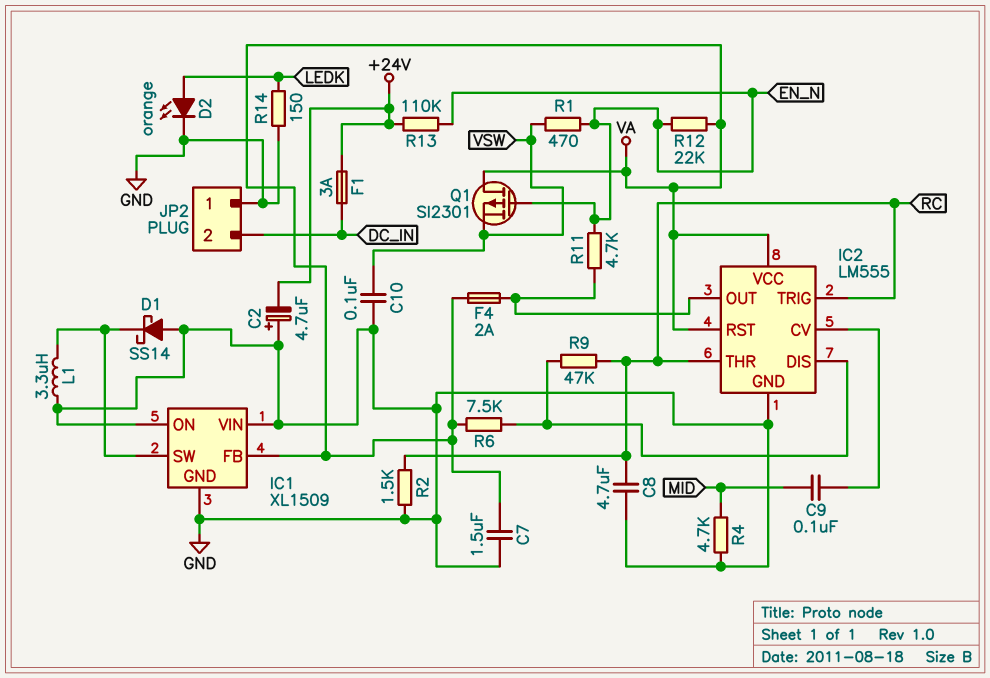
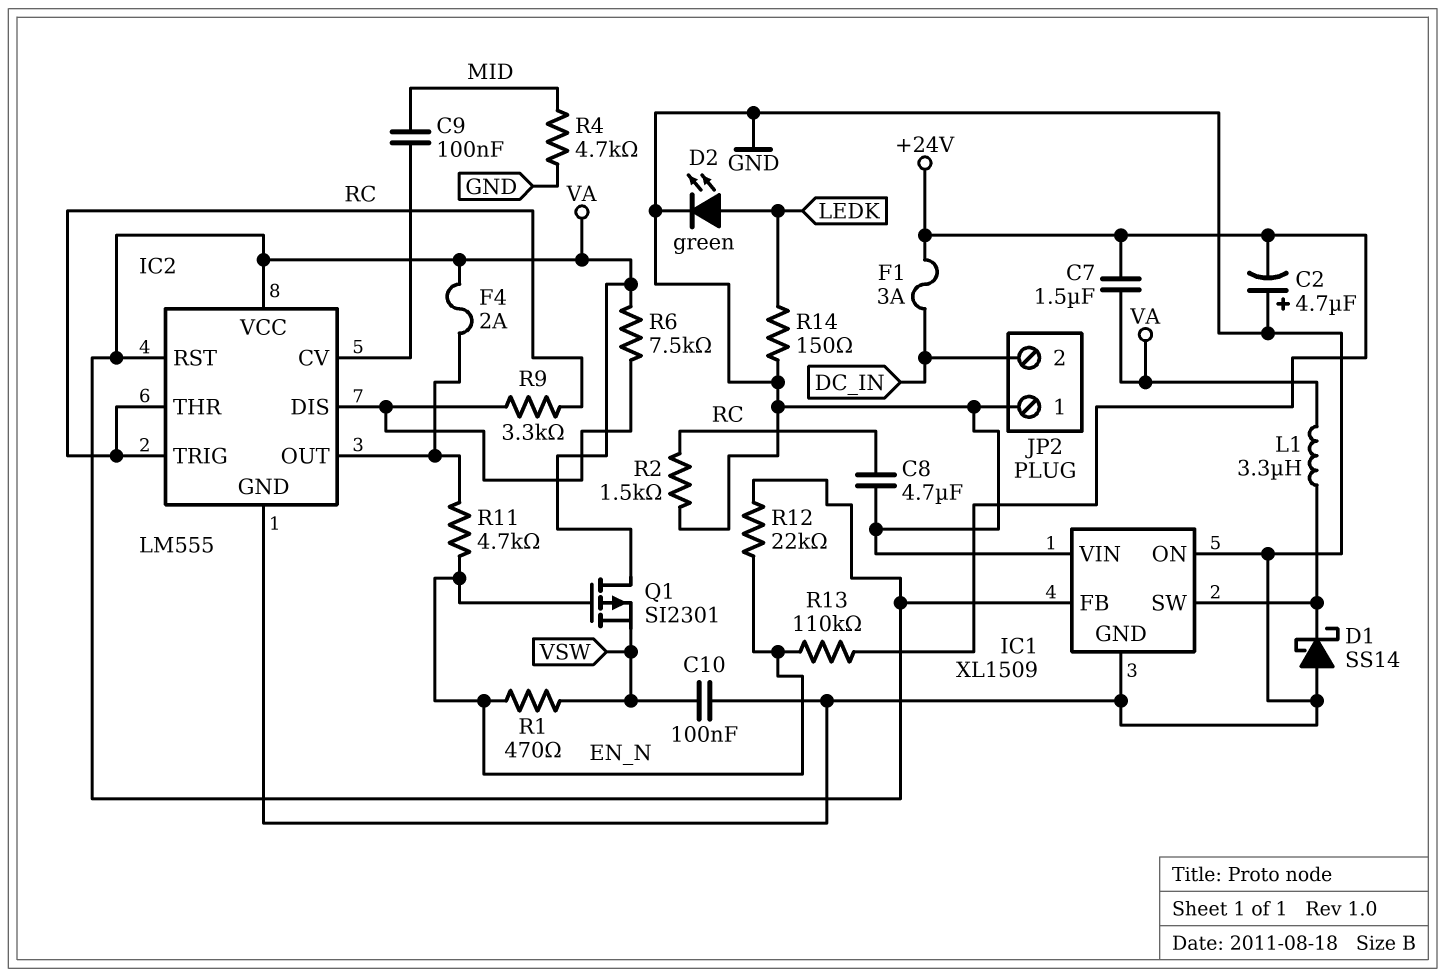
C7: 1.5uF (GND, VA) -> 1.5uF (+24V, VA)
D2: LED orange (A LEDK, K GND) -> LED green (A LEDK, K GND)
L1: 3.3uH (GND, IC1/SW) -> 3.3uH (IC1/SW, VA)
R9: 47k (IC2/DIS, RC) -> 3.3k (IC2/DIS, RC)

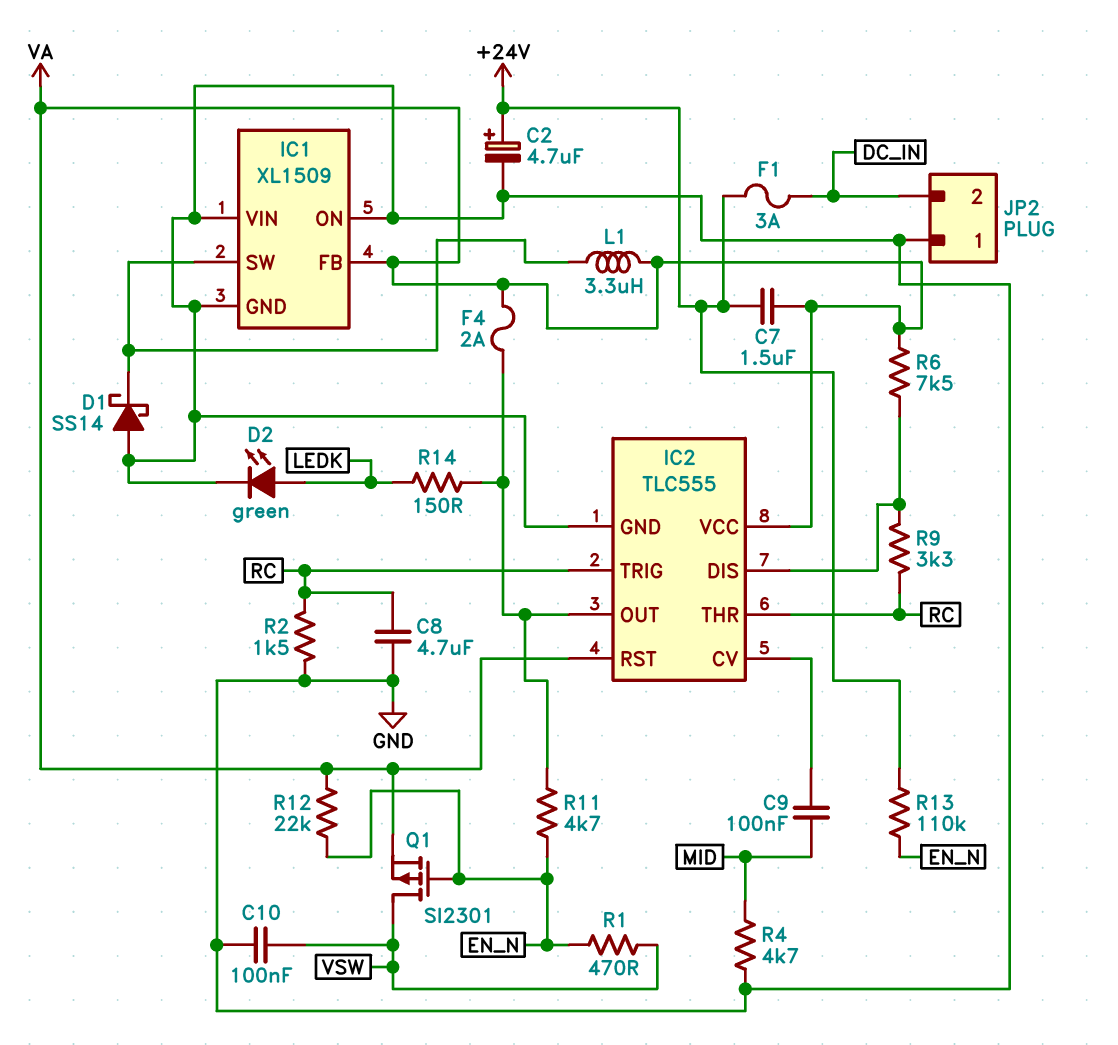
C2: 4.7uF (plus GND, minus +24V) -> 4.7uF (plus +24V, minus GND)
IC2: LM555 -> TLC555
Q1: PMOS SI2301 (G EN_N, D VA, S VSW) -> PMOS SI2301 (G EN_N, D VSW, S VA)
R14: 150 (GND, LEDK) -> 150 (IC2/OUT, LEDK)

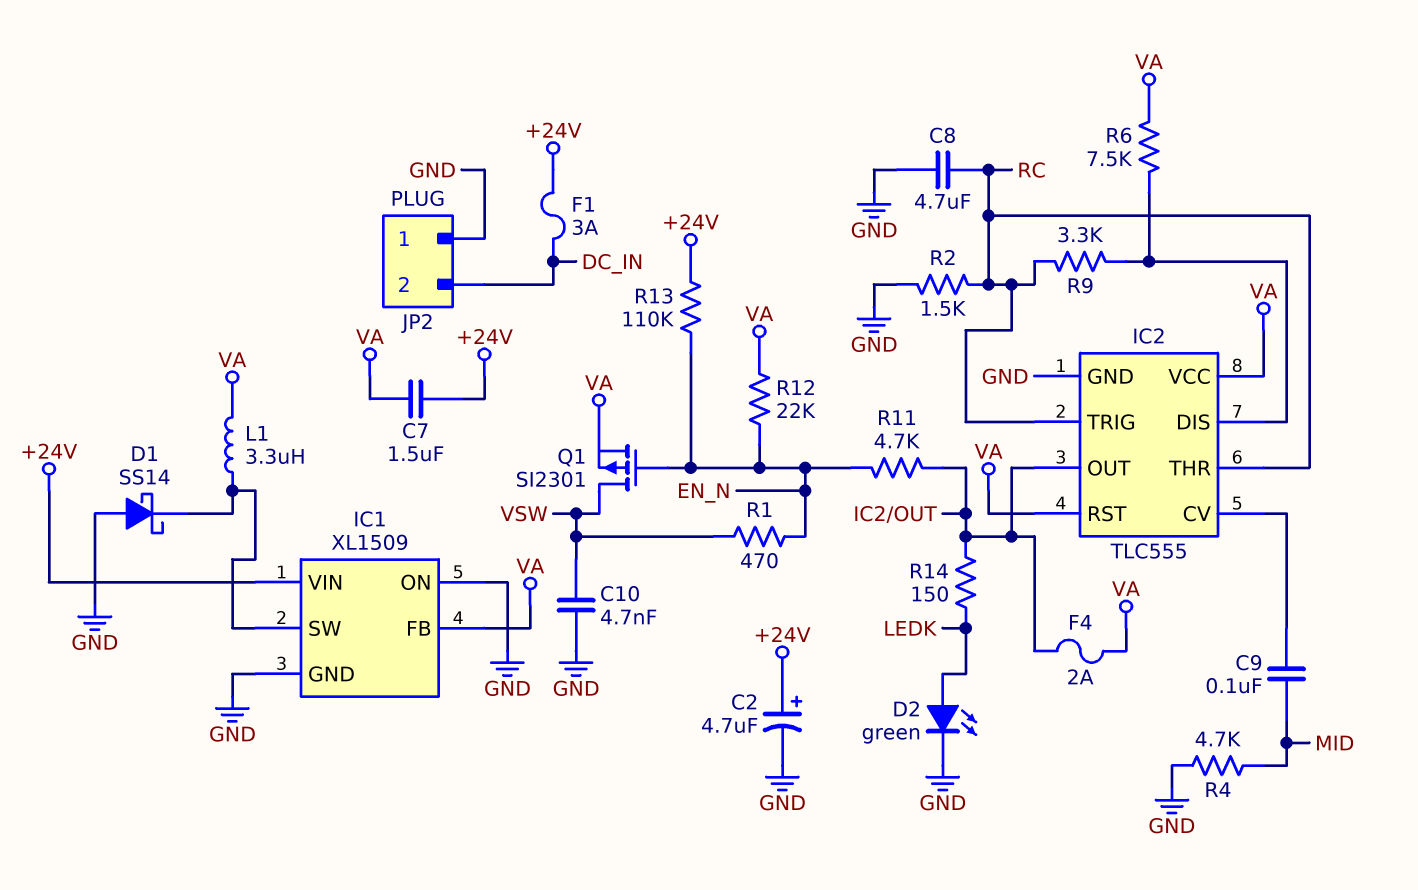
C10: 100nF (GND, VSW) -> 4.7nF (GND, VSW)
IC1 pin VIN: GND -> +24V

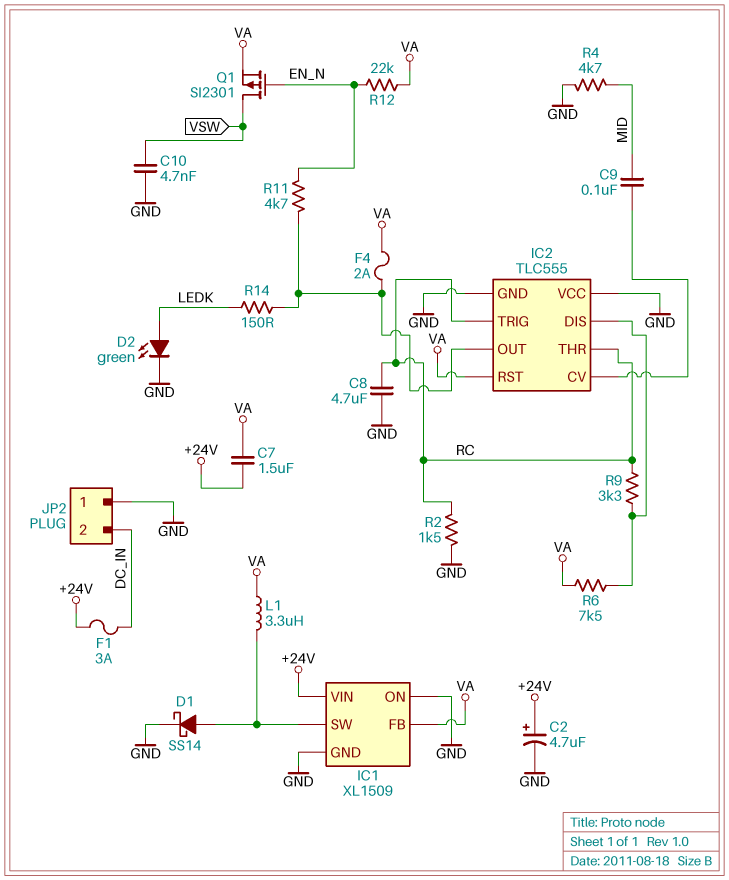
D1: schottky SS14 (A GND, K IC1/SW) -> schottky SS14 (A IC1/SW, K GND)
IC2 pin VCC: VA -> GND
R1: 470 (EN_N, VSW) -> none
R13: 110k (+24V, EN_N) -> none

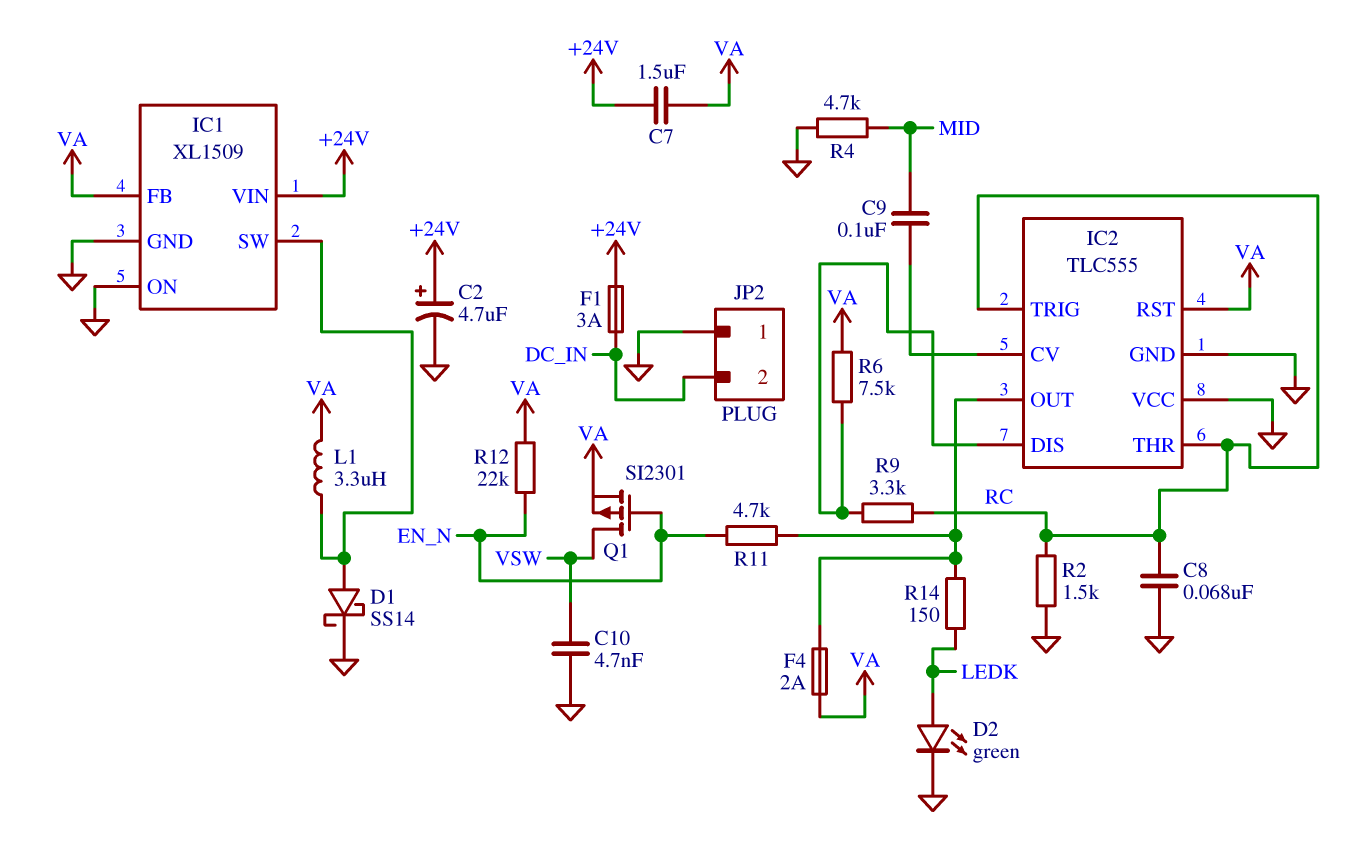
C8: 4.7uF (GND, RC) -> 68nF (GND, RC)

